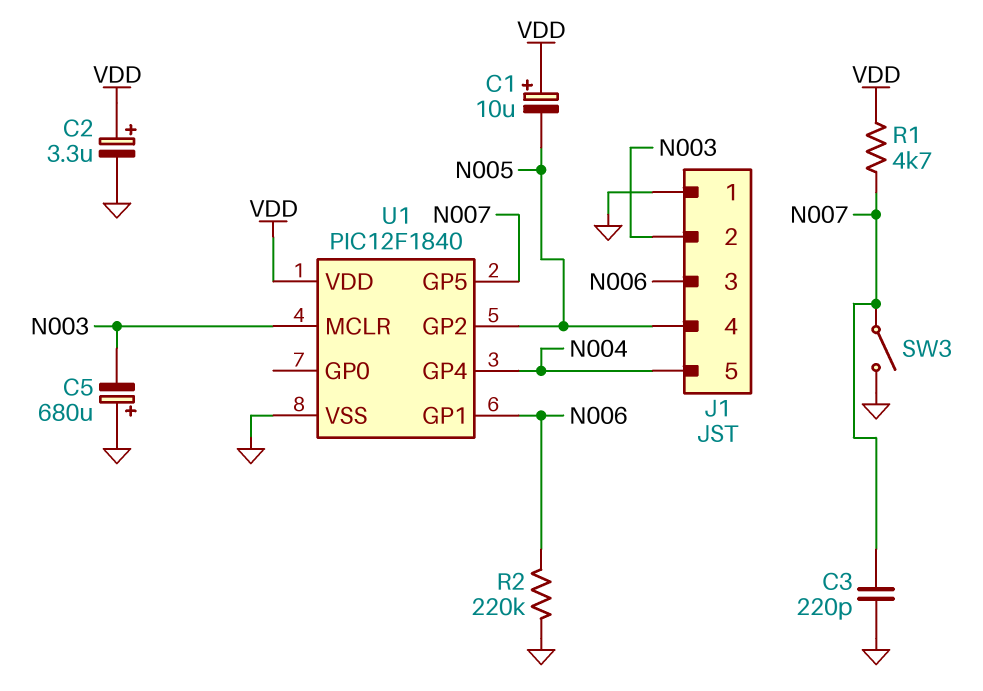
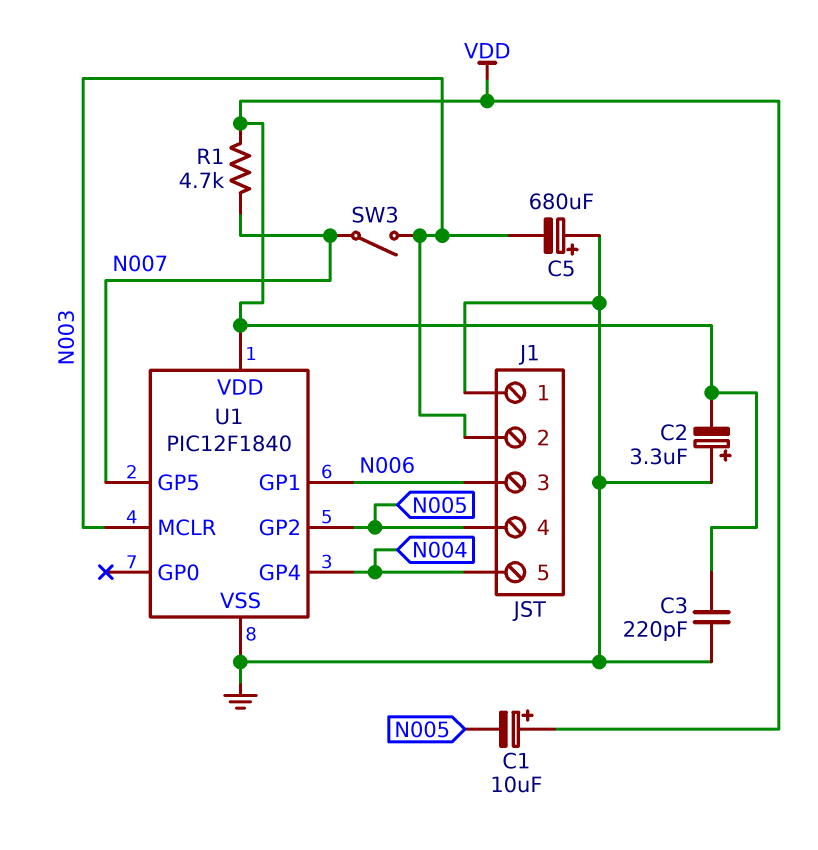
C2: 3.3uF (plus VDD, minus GND) -> 3.3uF (plus GND, minus VDD)
C3: 220pF (GND, N007) -> 220pF (GND, VDD)
R2: 220k (GND, N006) -> none
SW3: switch (GND, N007) -> switch (N003, N007)

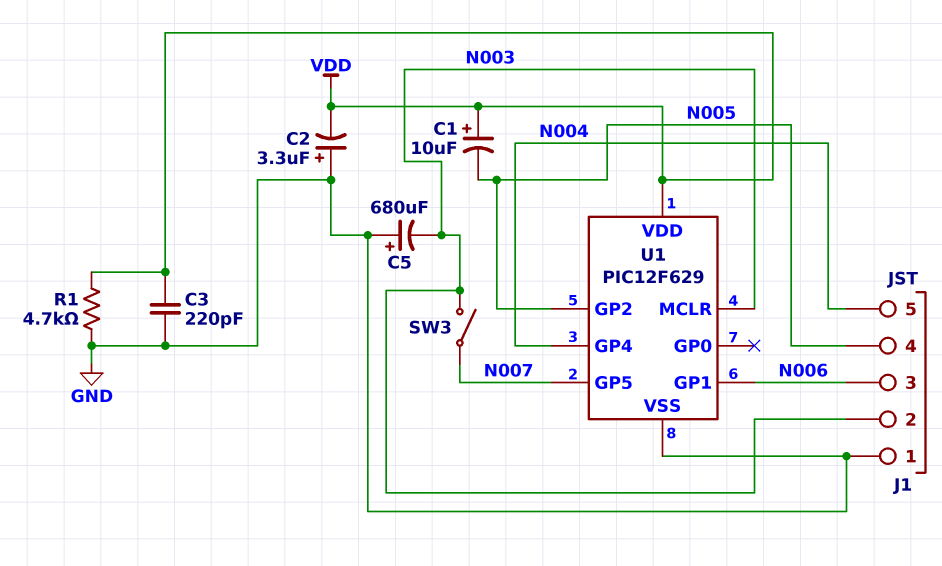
R1: 4.7k (N007, VDD) -> 4.7k (GND, VDD)
U1: PIC12F1840 -> PIC12F629

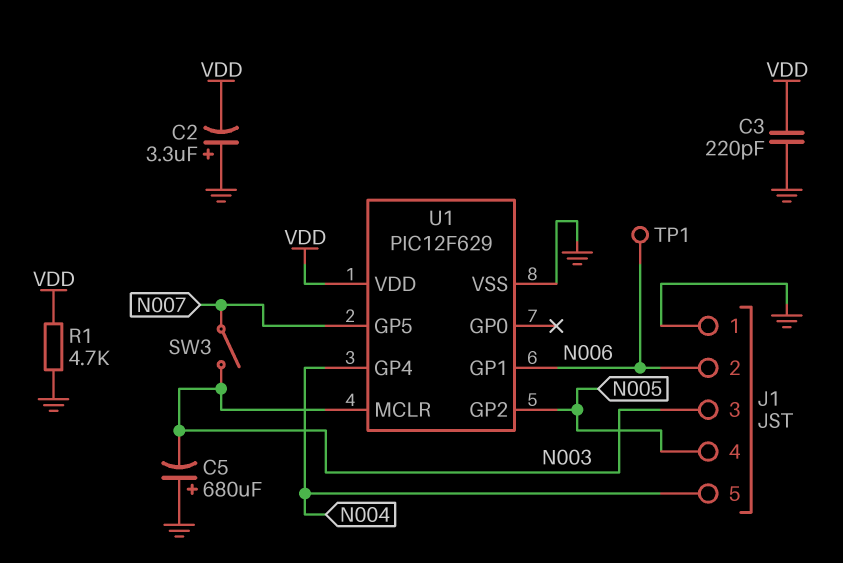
C1: 10uF (plus VDD, minus N005) -> none
J1 pin 2: N003 -> N006
J1 pin 3: N006 -> N003
TP1: none -> test point (N006)

